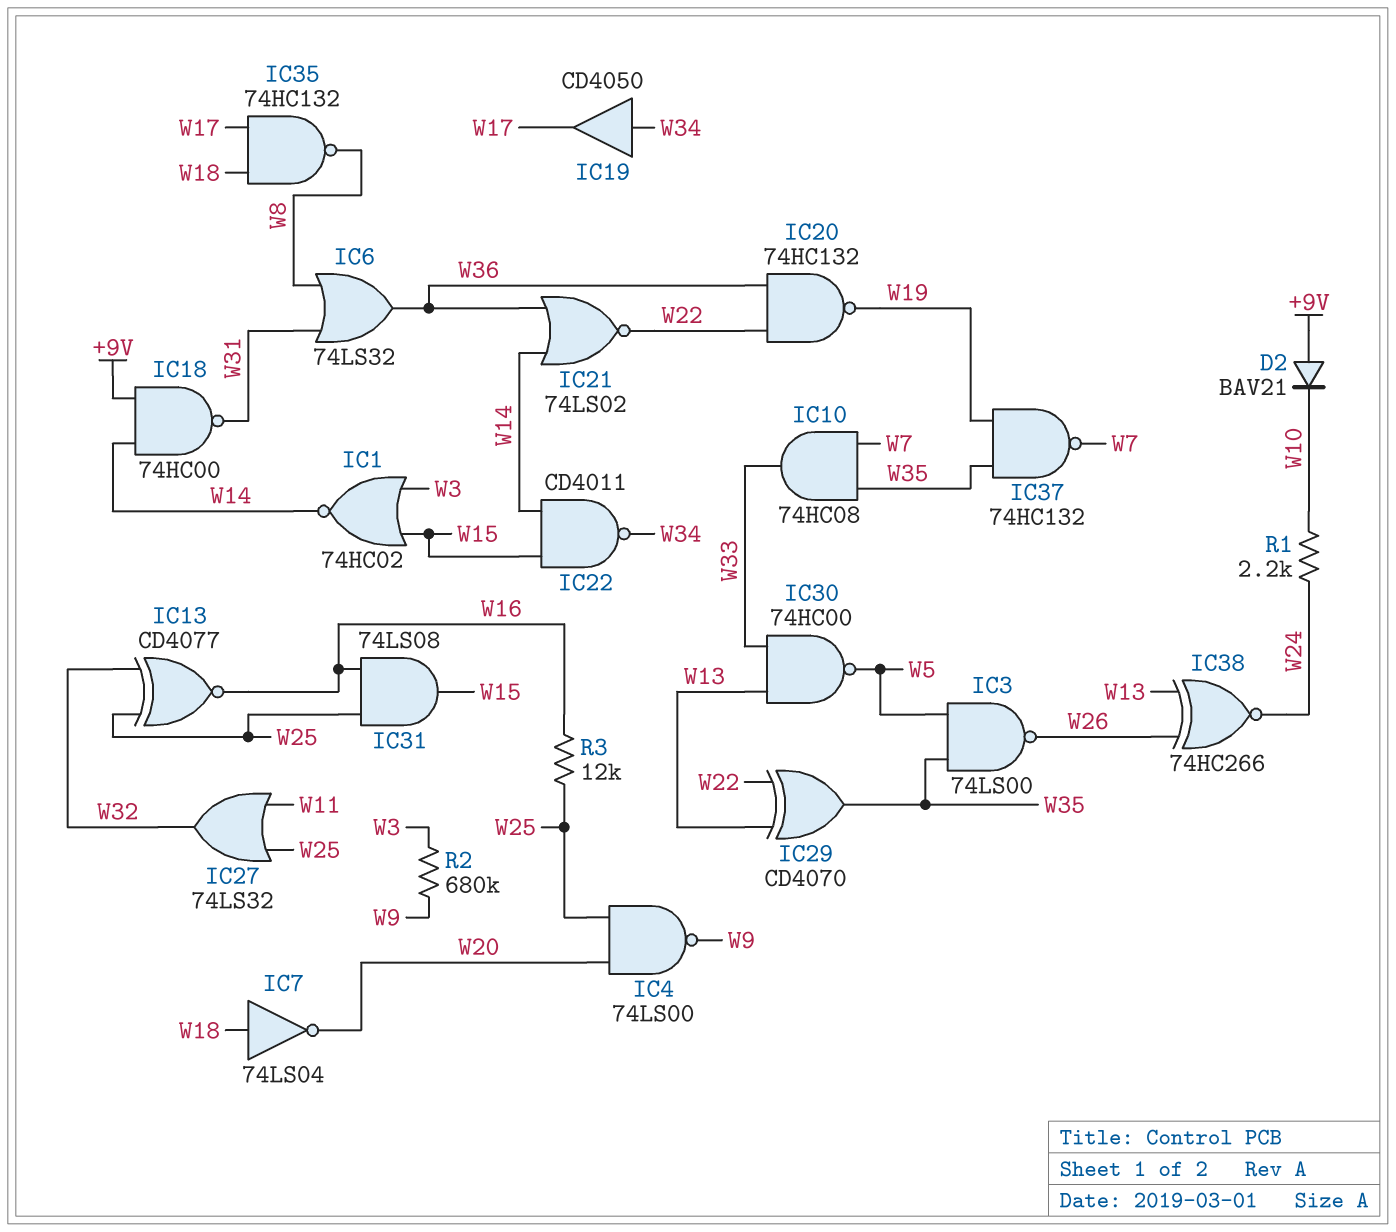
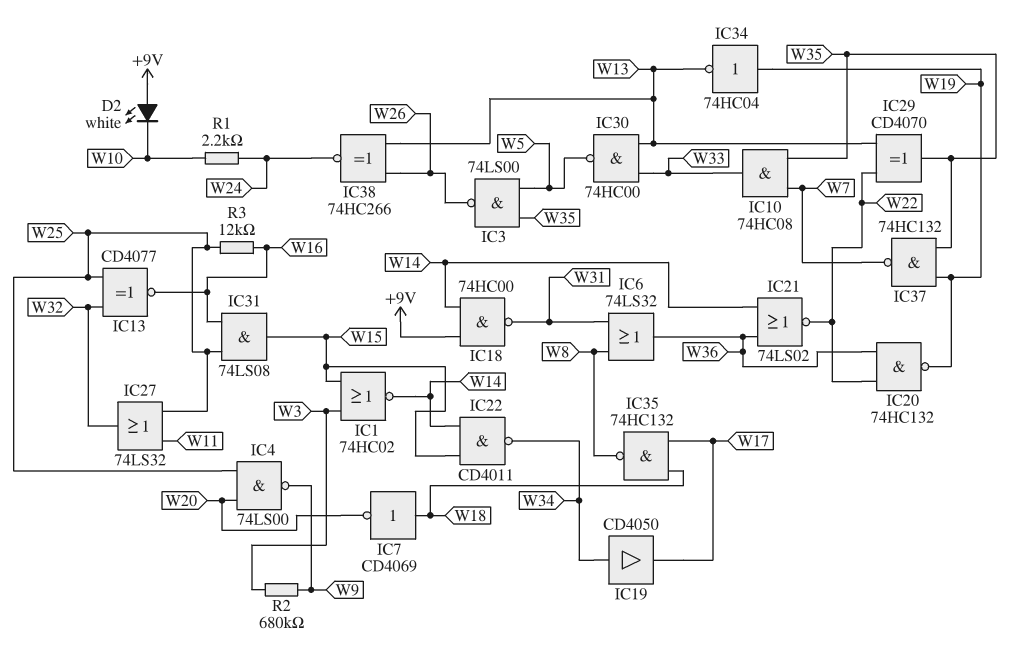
D2: diode BAV21 (A +9V, K W10) -> LED white (A +9V, K W10)
IC7: NOT 74LS04 (in W18, out W20) -> NOT CD4069 (in W18, out W20)
IC34: none -> NOT 74HC04 (in W19, out W13)

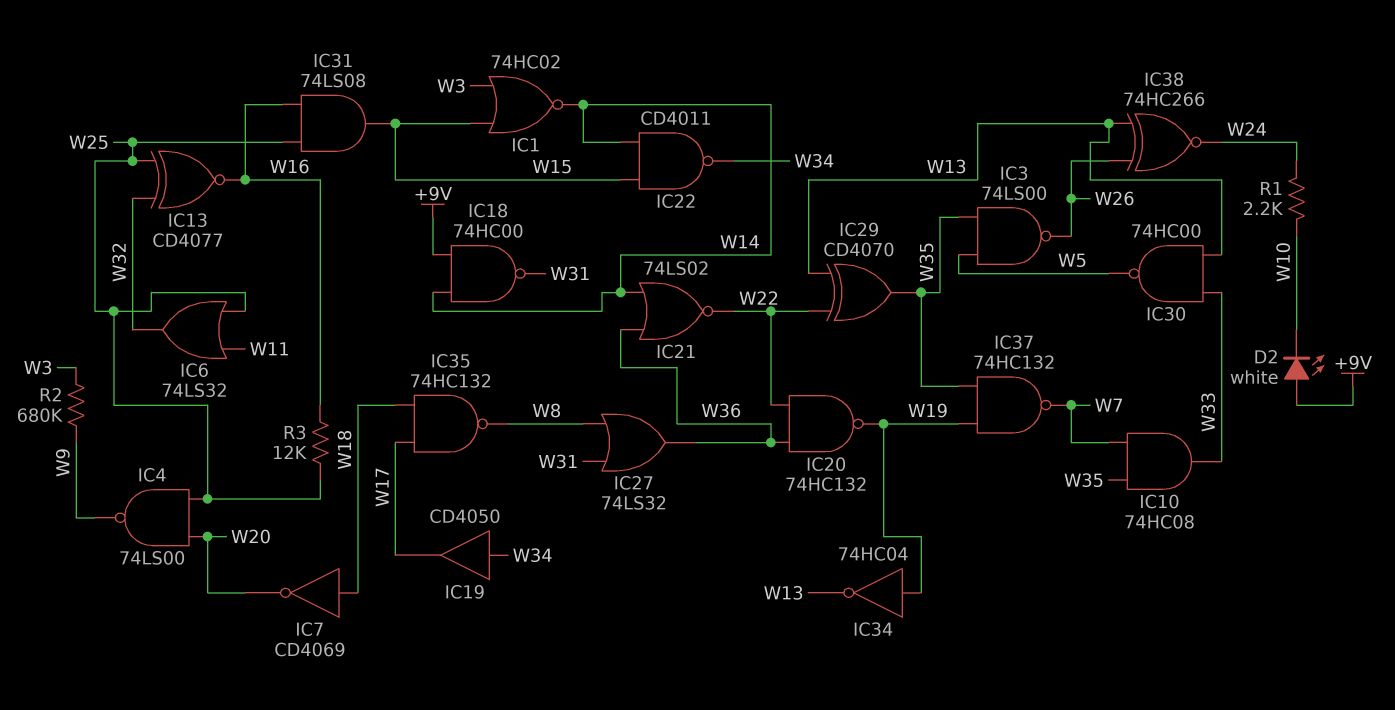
IC6: OR 74LS32 (in W8, in W31, out W36) -> OR 74LS32 (in W11, in W25, out W32)
IC27: OR 74LS32 (in W11, in W25, out W32) -> OR 74LS32 (in W8, in W31, out W36)

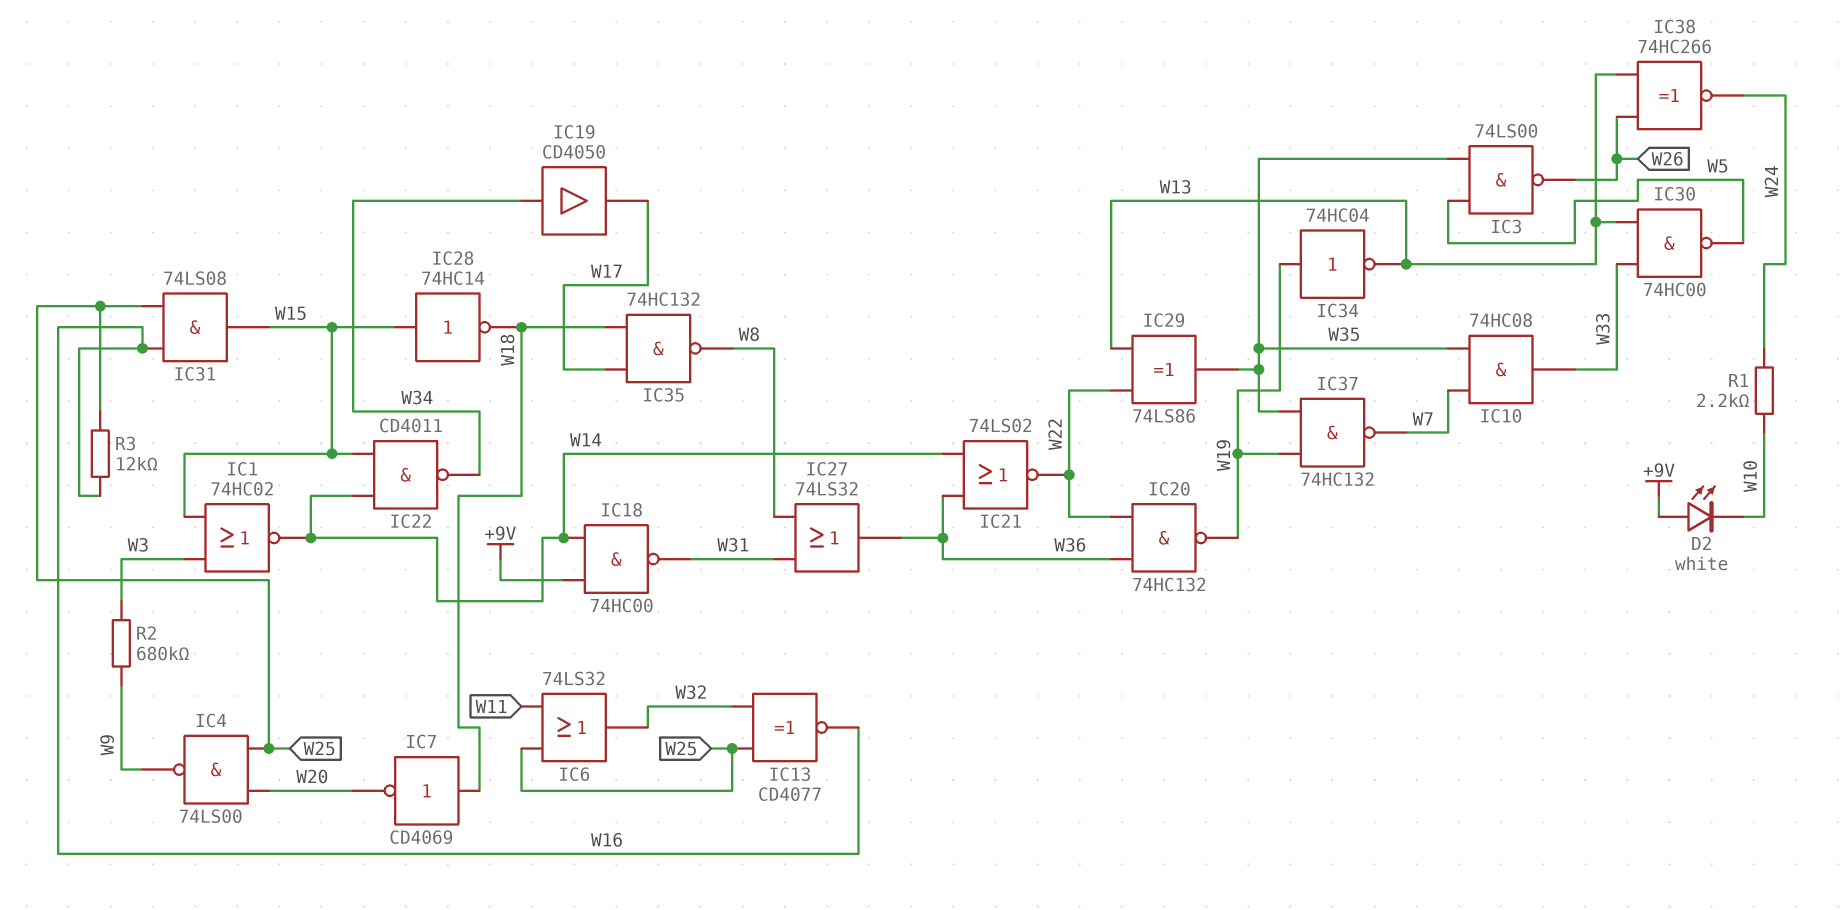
IC28: none -> NOT 74HC14 (in W15, out W18)
IC29: XOR CD4070 (in W13, in W22, out W35) -> XOR 74LS86 (in W13, in W22, out W35)

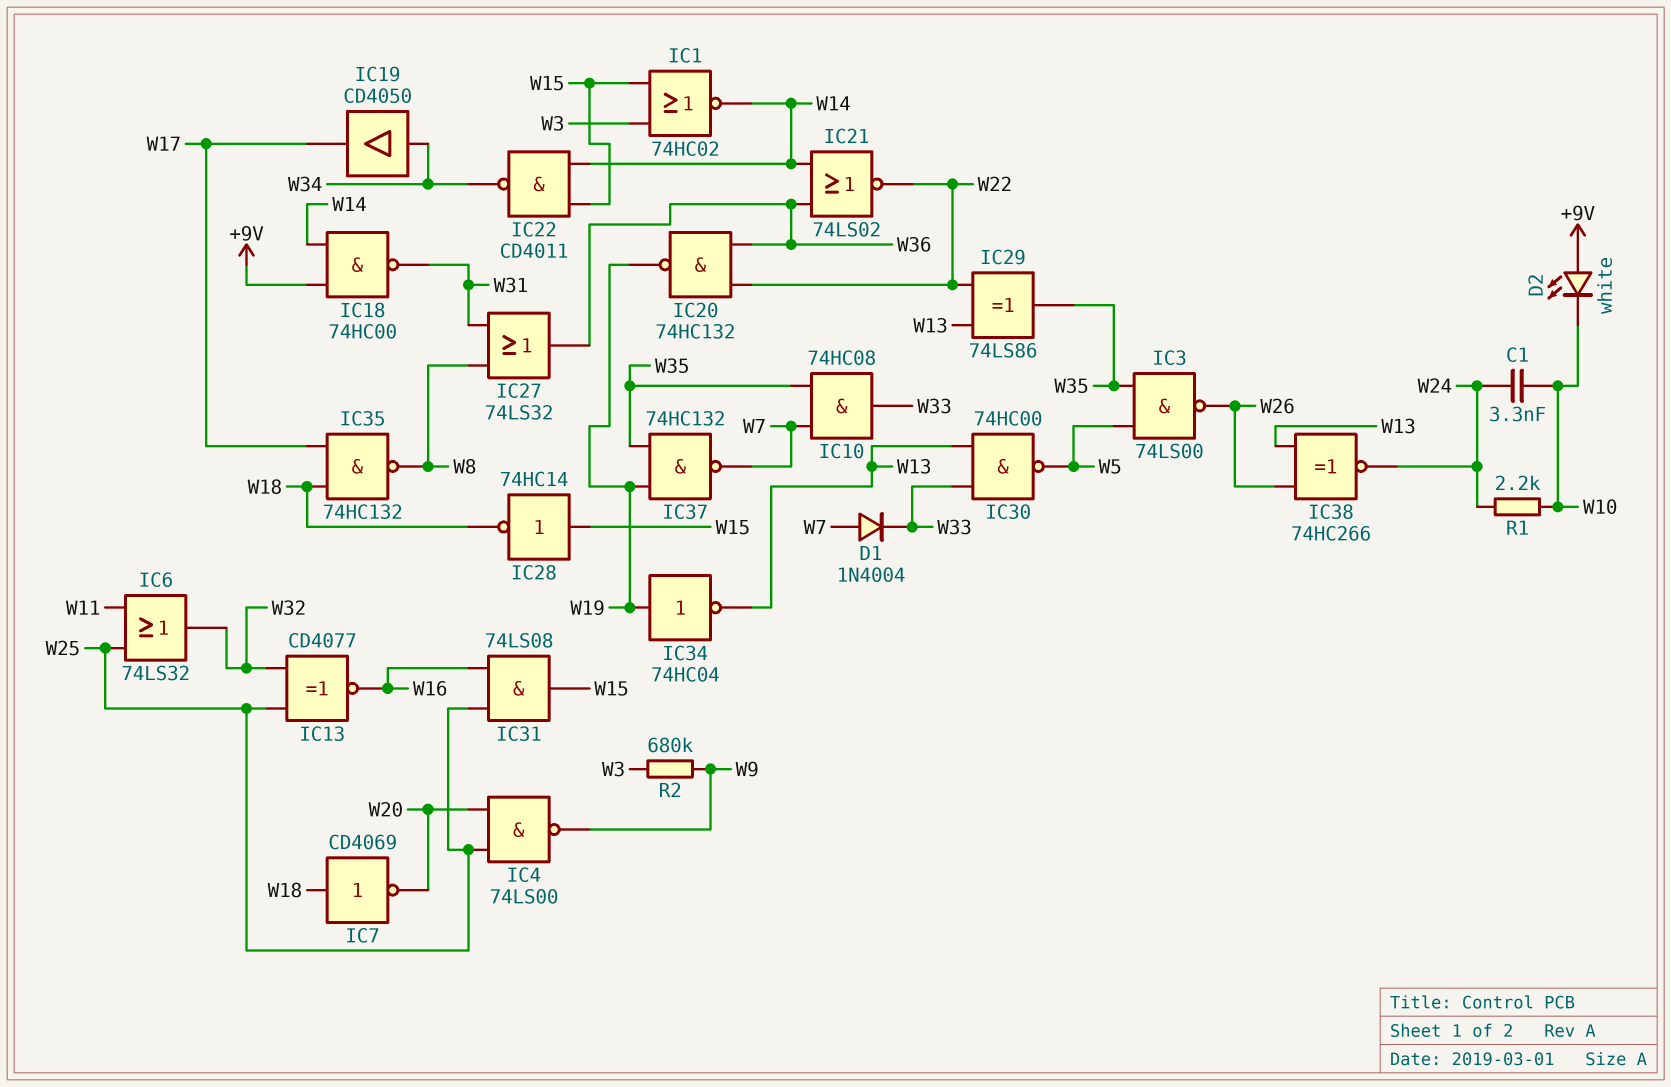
C1: none -> 3.3nF (W10, W24)
D1: none -> diode 1N4004 (A W7, K W33)
R3: 12k (W16, W25) -> none

